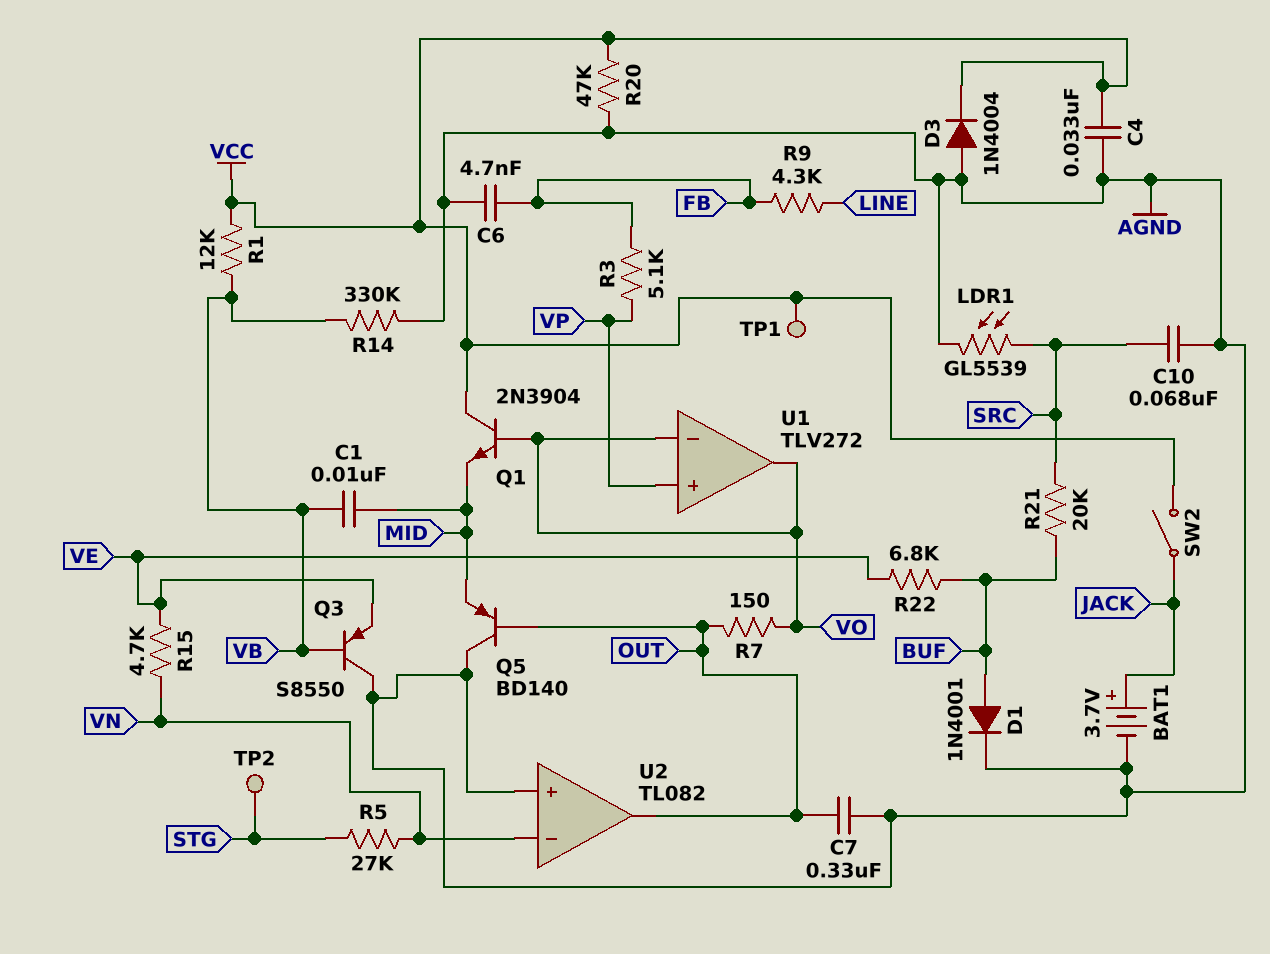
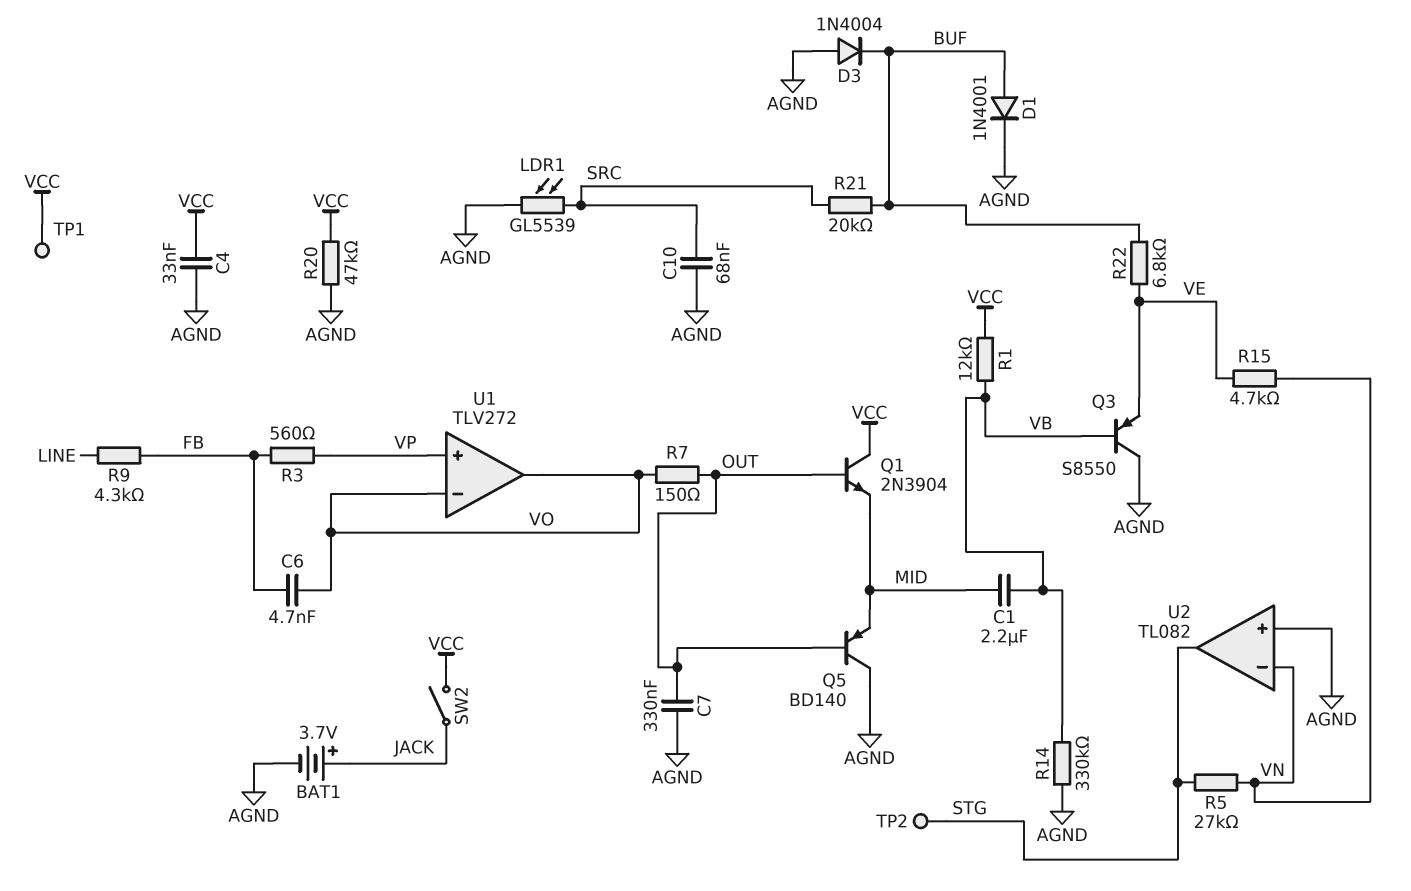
C1: 10nF (MID, VB) -> 2.2uF (MID, VB)
C6: 4.7nF (AGND, FB) -> 4.7nF (FB, VO)
D3: diode 1N4004 (A AGND, K VCC) -> diode 1N4004 (A AGND, K BUF)
Q1: NPN 2N3904 (B VO, C VCC, E MID) -> NPN 2N3904 (B OUT, C VCC, E MID)
R3: 5.1k (FB, VP) -> 560 (FB, VP)
U2 pin out: OUT -> STG

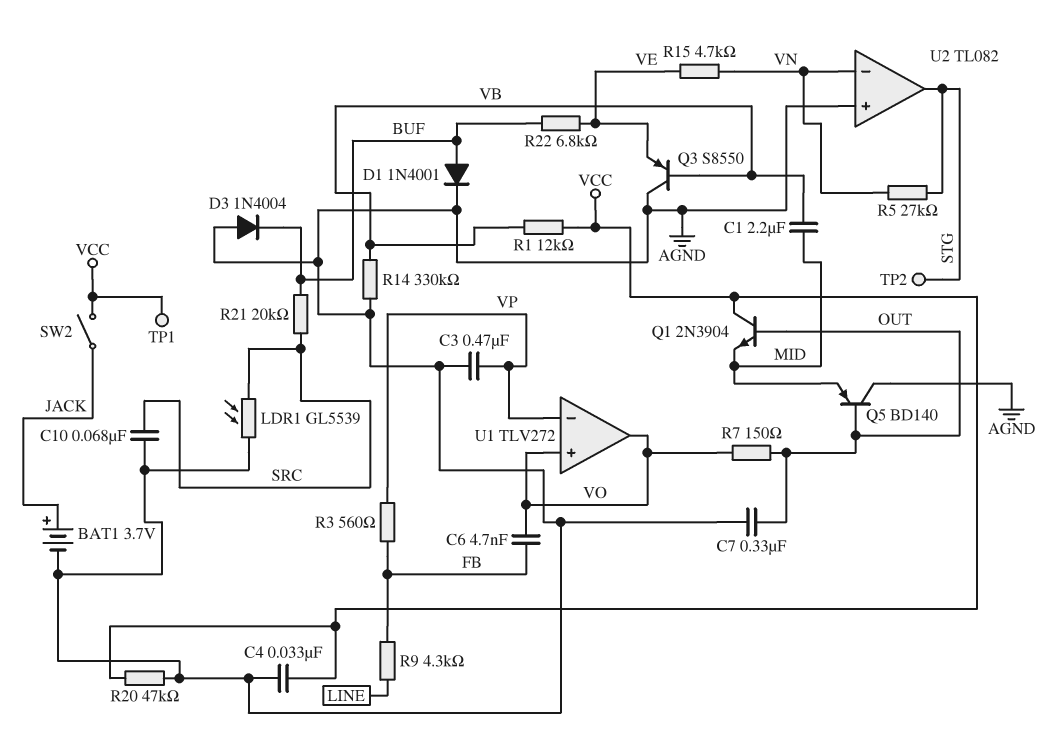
C3: none -> 470nF (AGND, VP)
U1 pin in+: VP -> VO
U1 pin in-: VO -> VP

